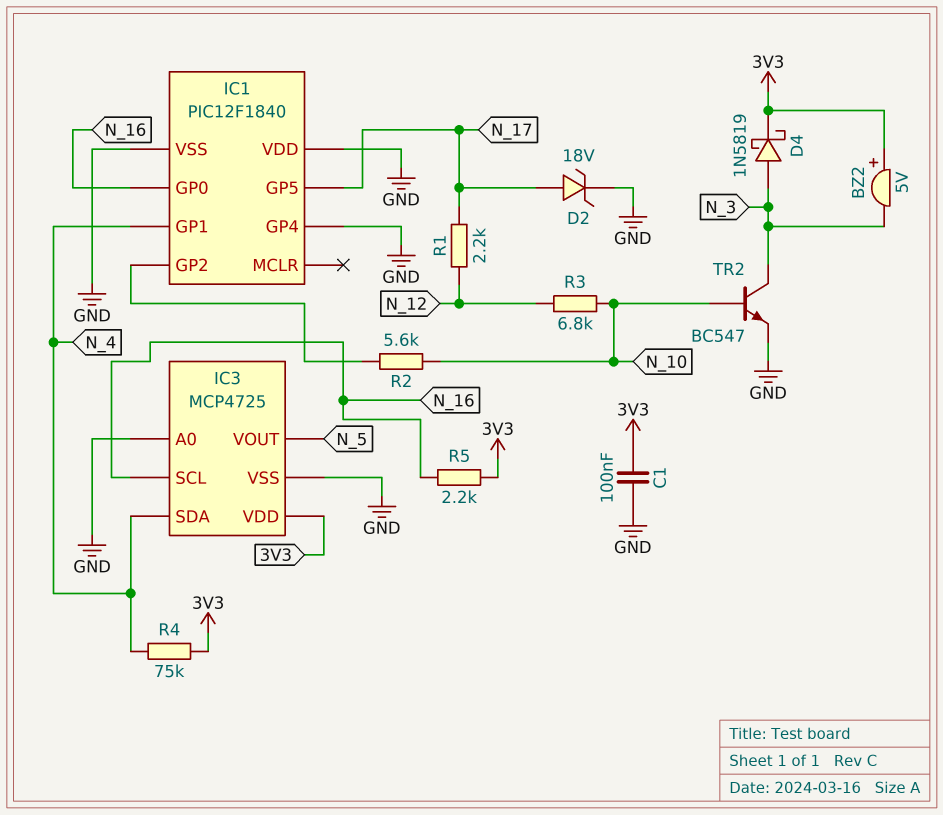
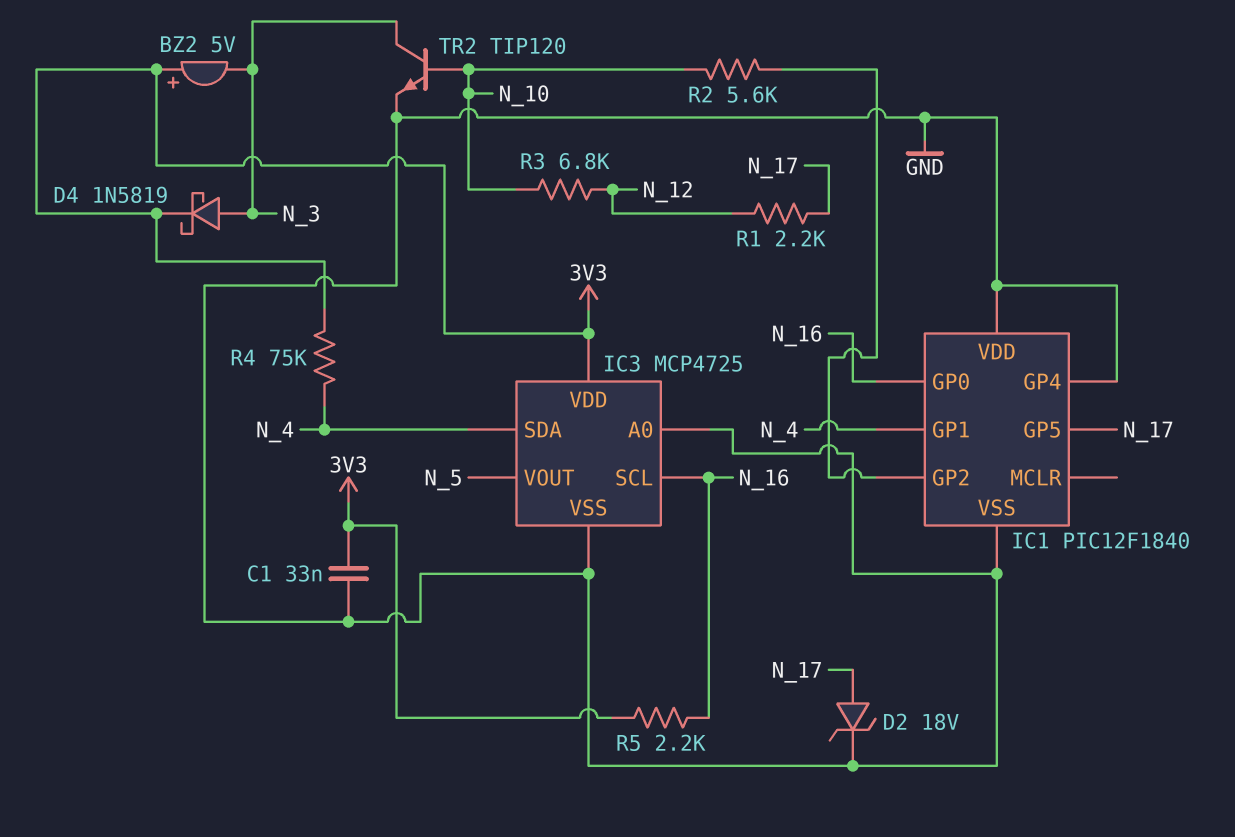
C1: 100nF (3V3, GND) -> 33nF (3V3, GND)
TR2: NPN BC547 (B N_10, C N_3, E GND) -> NPN TIP120 (B N_10, C N_3, E GND)

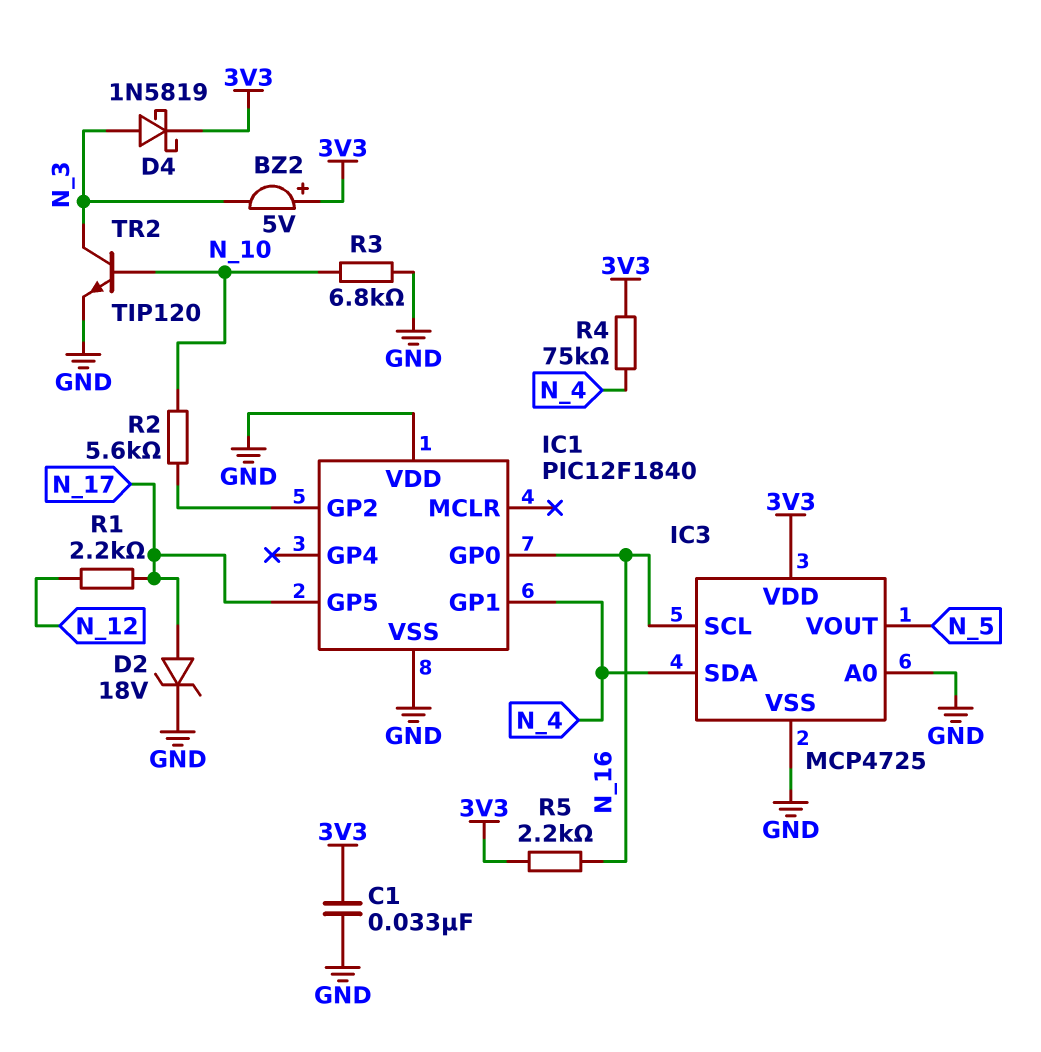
IC1 pin GP4: GND -> none
R3: 6.8k (N_10, N_12) -> 6.8k (GND, N_10)

